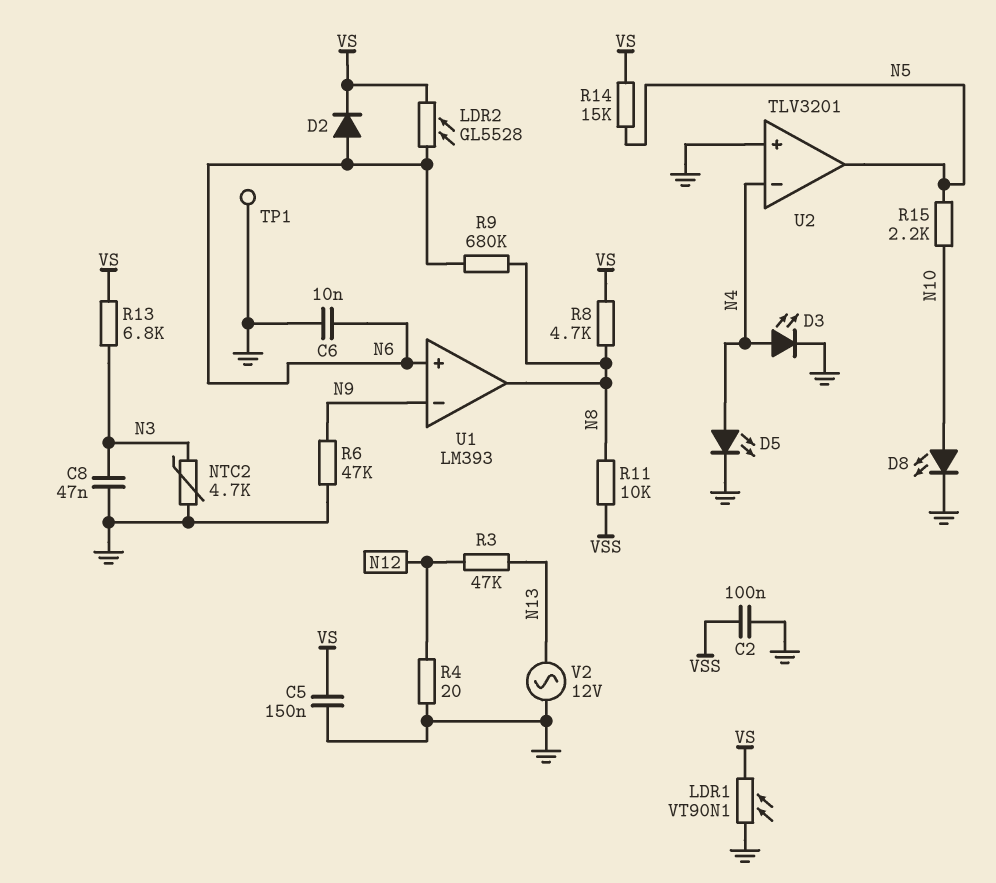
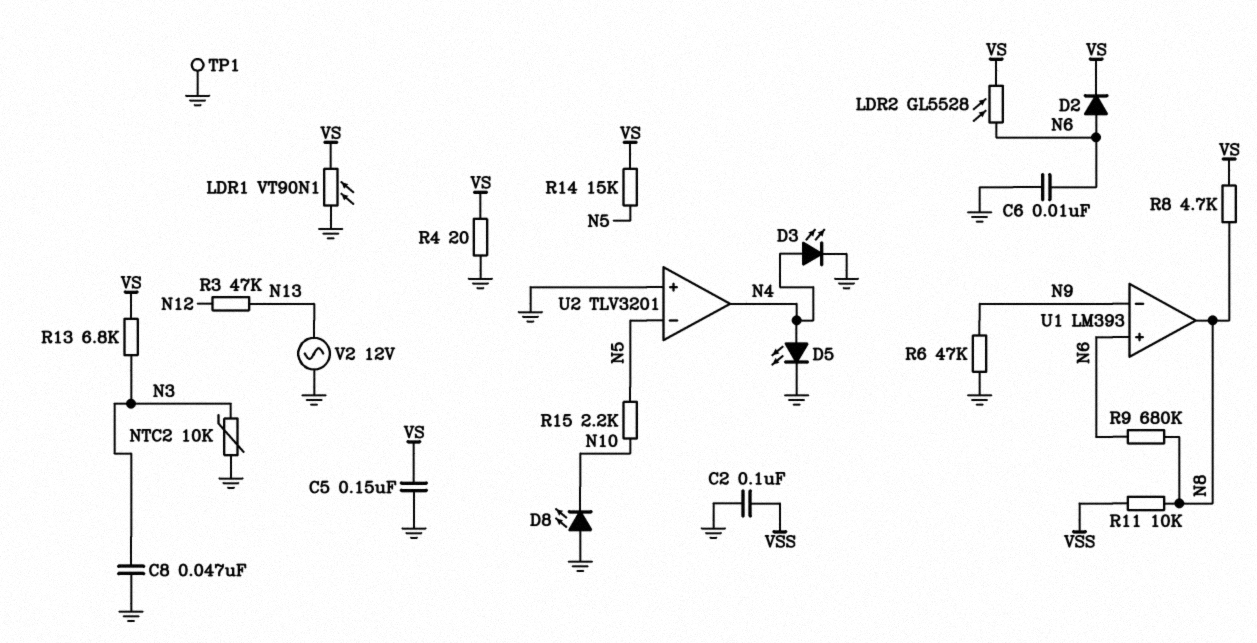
D8: LED (A N10, K GND) -> LED (A GND, K N10)
NTC2: 4.7k (GND, N3) -> 10k (GND, N3)
R4: 20 (GND, N12) -> 20 (GND, VS)
U2 pin in-: N4 -> N5
U2 pin out: N5 -> N4

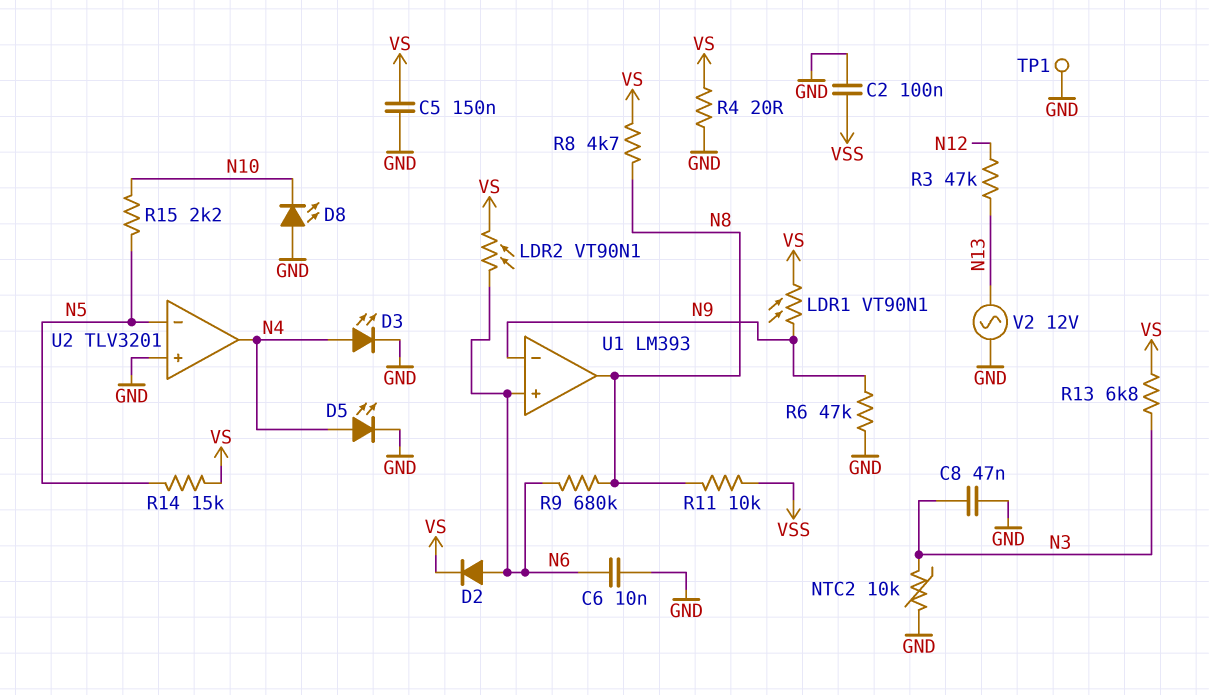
LDR1: VT90N1 (GND, VS) -> VT90N1 (N9, VS)
LDR2: GL5528 (N6, VS) -> VT90N1 (N6, VS)

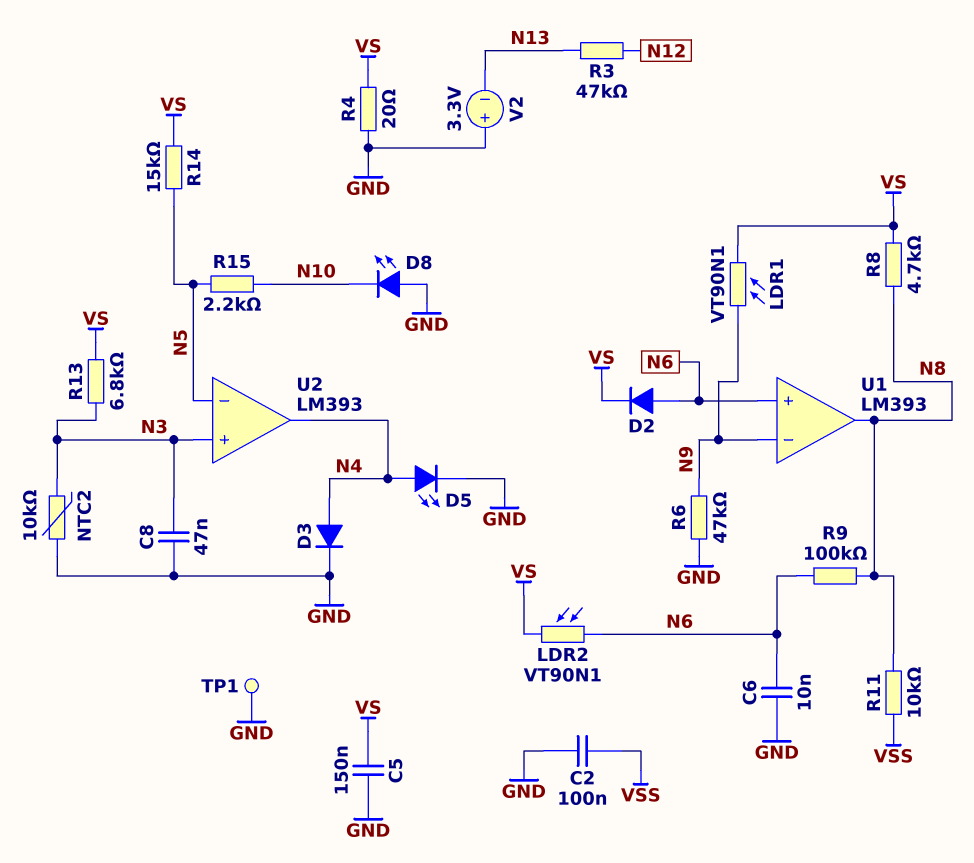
D3: LED (A N4, K GND) -> diode (A N4, K GND)
R9: 680k (N6, N8) -> 100k (N6, N8)
U2: TLV3201 -> LM393
U2 pin in+: GND -> N3
V2: AC 12V (GND, N13) -> 3.3V (plus GND, minus N13)

